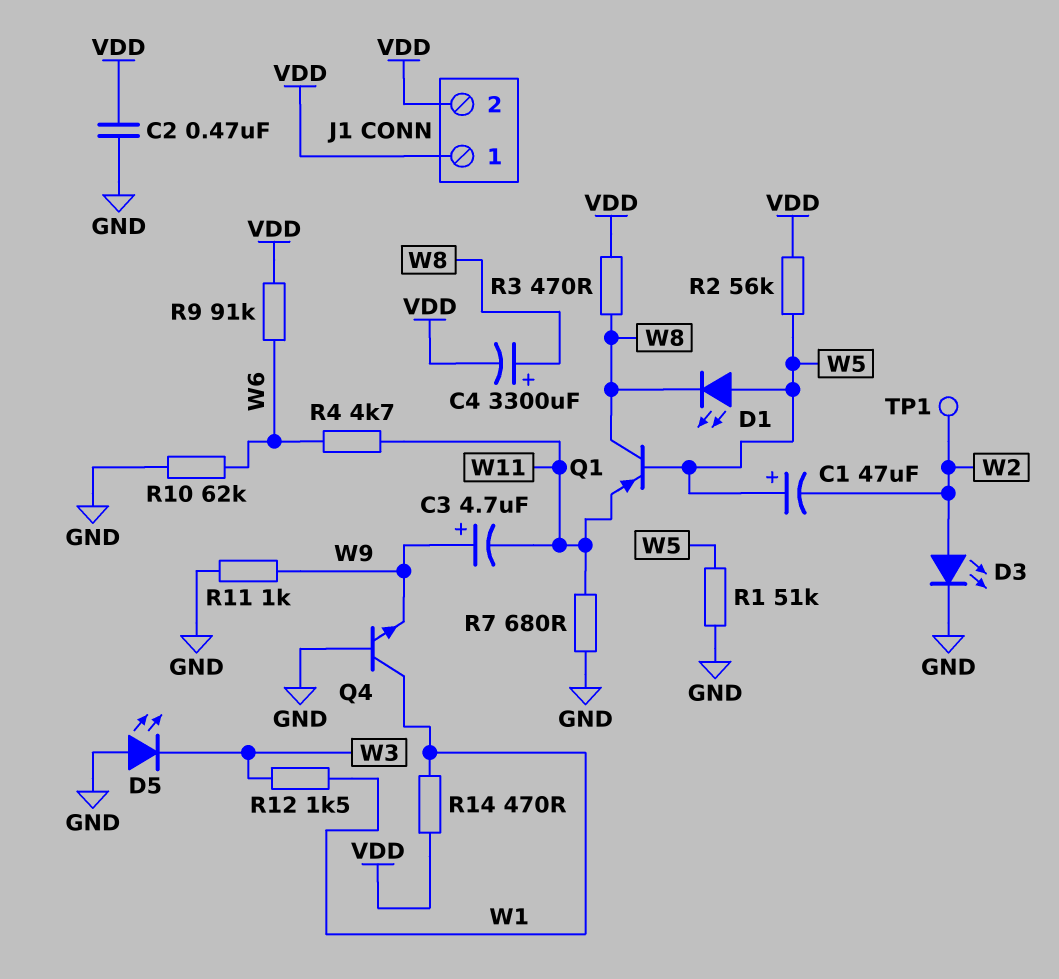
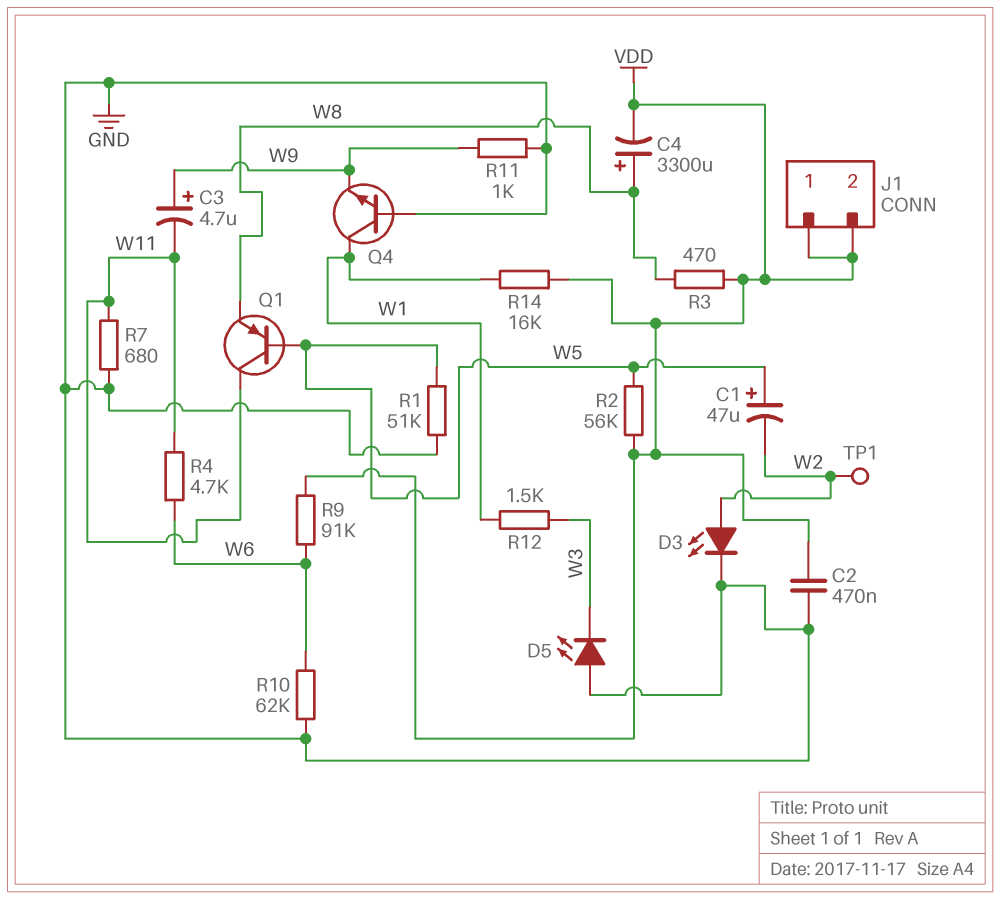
D1: LED (A W5, K W8) -> none
Q1: PNP (B W5, C W8, E W11) -> PNP (B W5, C W11, E W8)
R14: 470 (VDD, W1) -> 16k (VDD, W1)

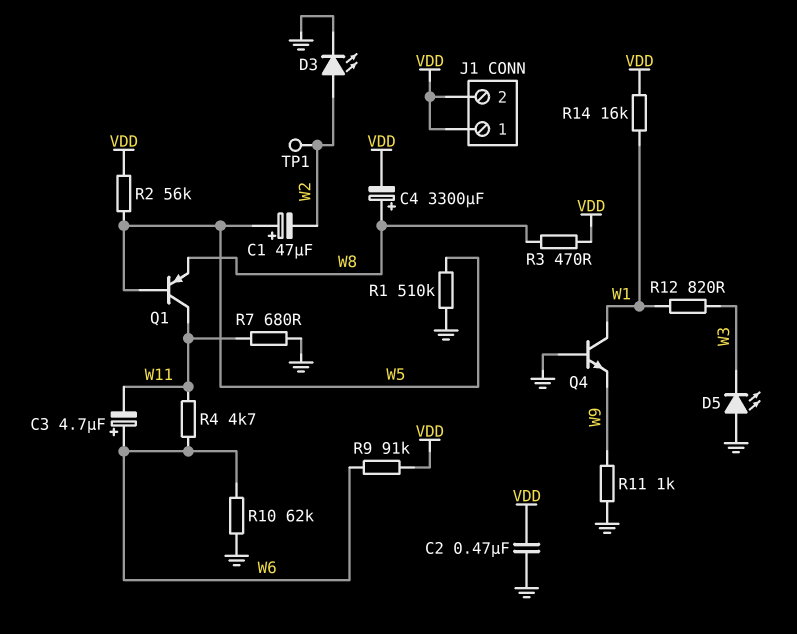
C3: 4.7uF (plus W9, minus W11) -> 4.7uF (plus W6, minus W11)
R1: 51k (GND, W5) -> 510k (GND, W5)
R12: 1.5k (W1, W3) -> 820 (W1, W3)

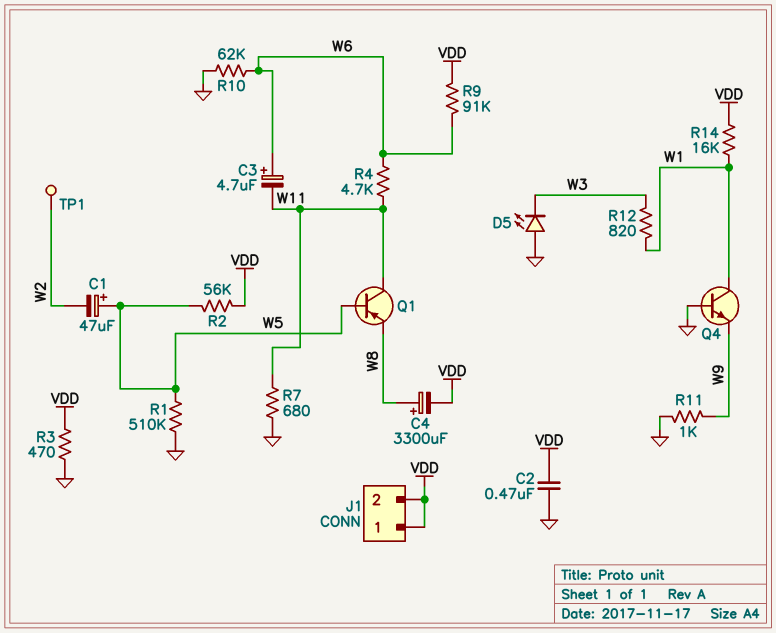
D3: LED (A W2, K GND) -> none
R3: 470 (VDD, W8) -> 470 (GND, VDD)

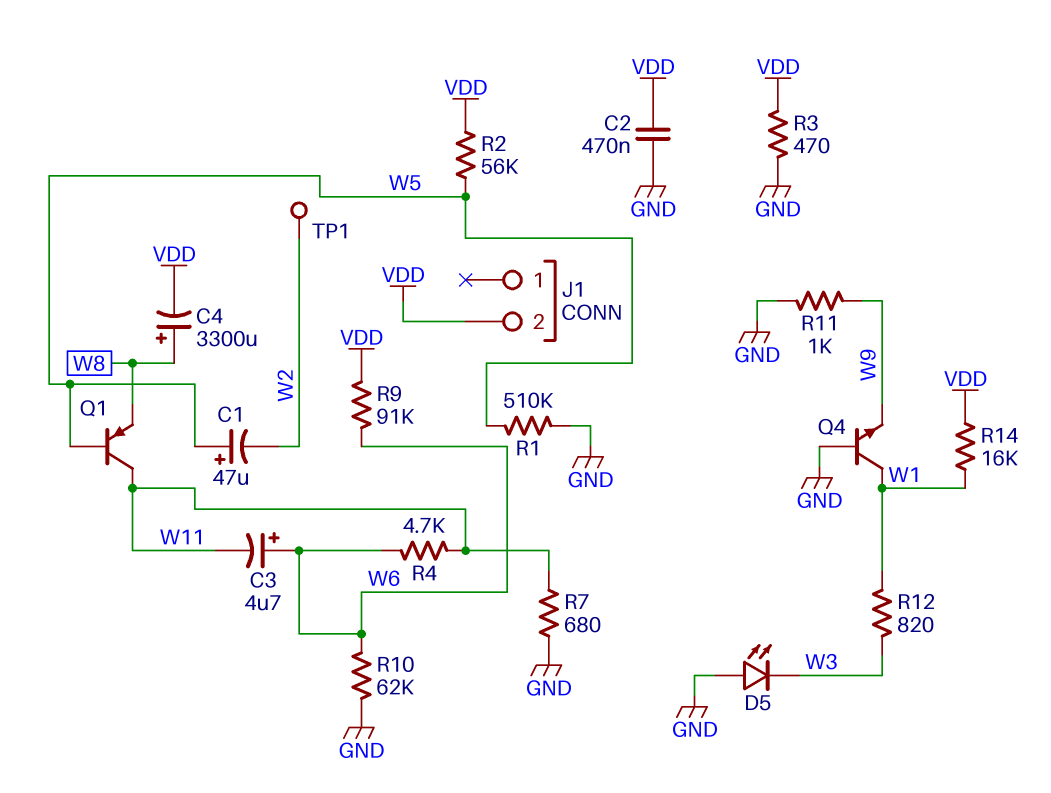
J1 pin 1: VDD -> none

